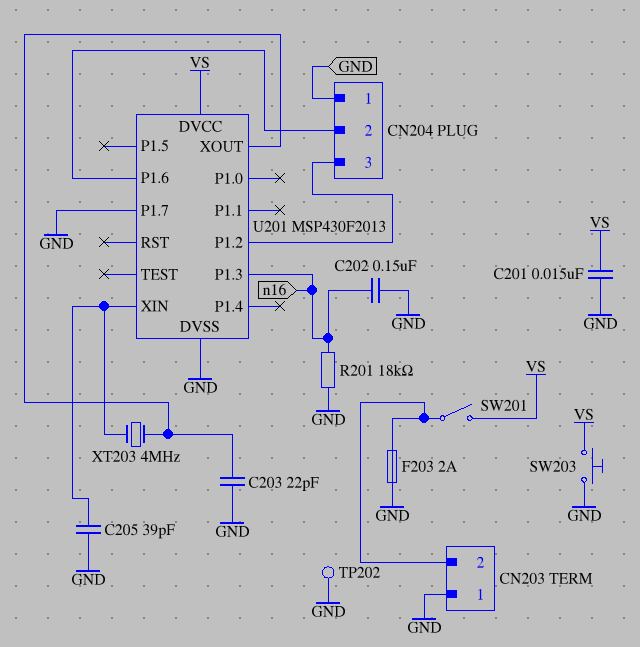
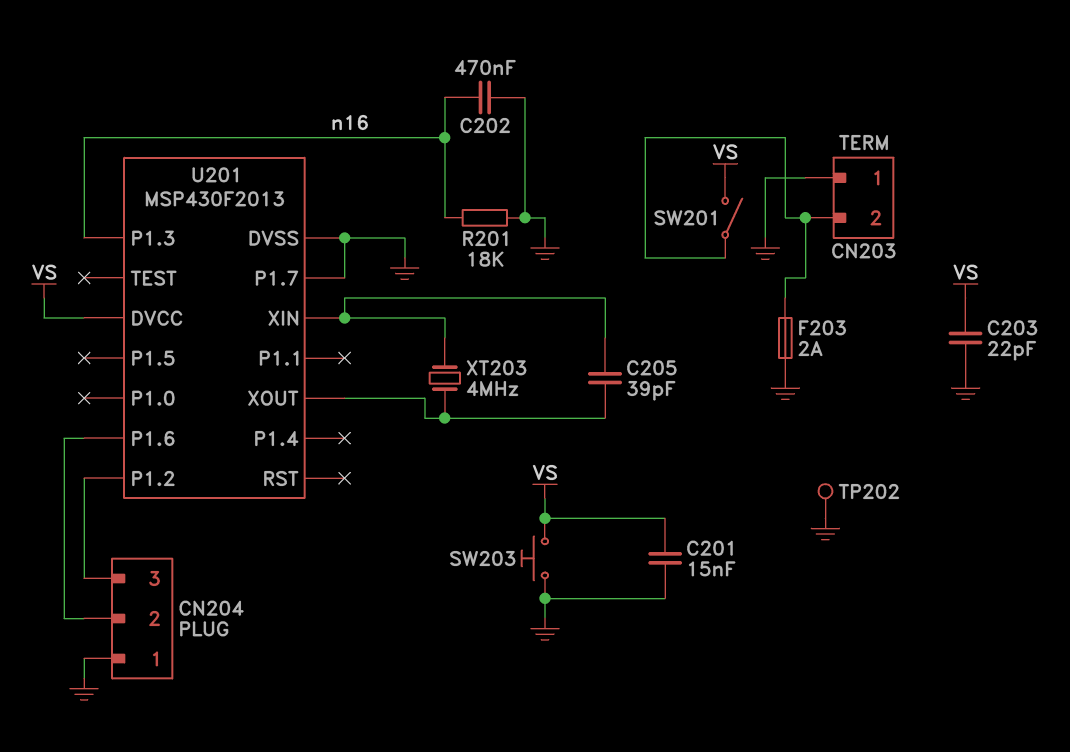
C202: 150nF (GND, n16) -> 470nF (GND, n16)
C203: 22pF (GND, U201/XOUT) -> 22pF (GND, VS)
C205: 39pF (GND, U201/XIN) -> 39pF (U201/XIN, U201/XOUT)

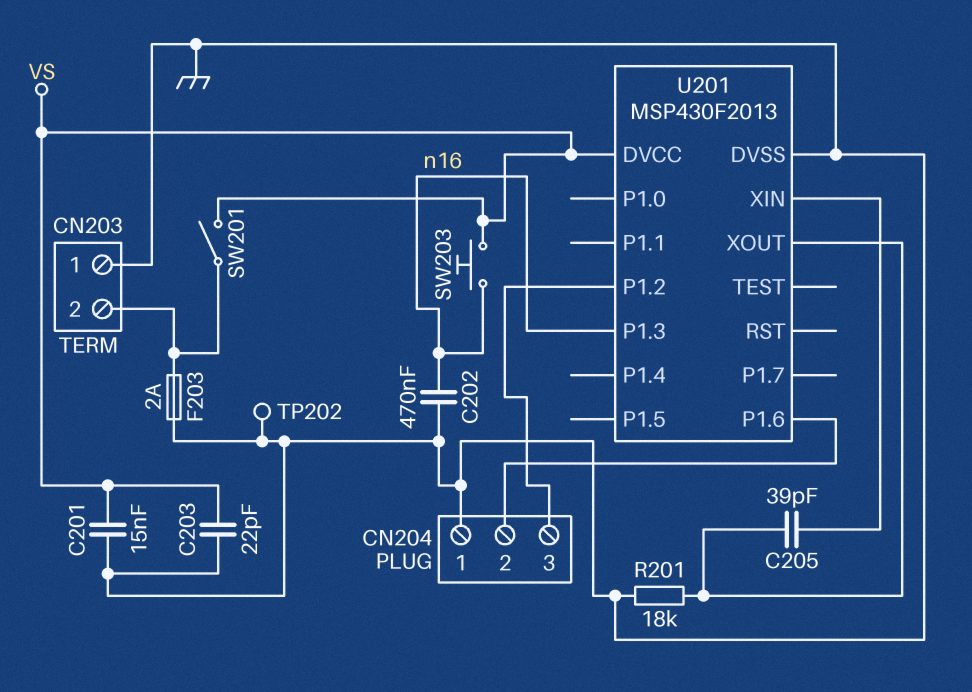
R201: 18k (GND, n16) -> 18k (GND, U201/XOUT)
SW203: button (GND, VS) -> button (VS, n16)
U201 pin P1.7: GND -> none
XT203: 4MHz (U201/XIN, U201/XOUT) -> none

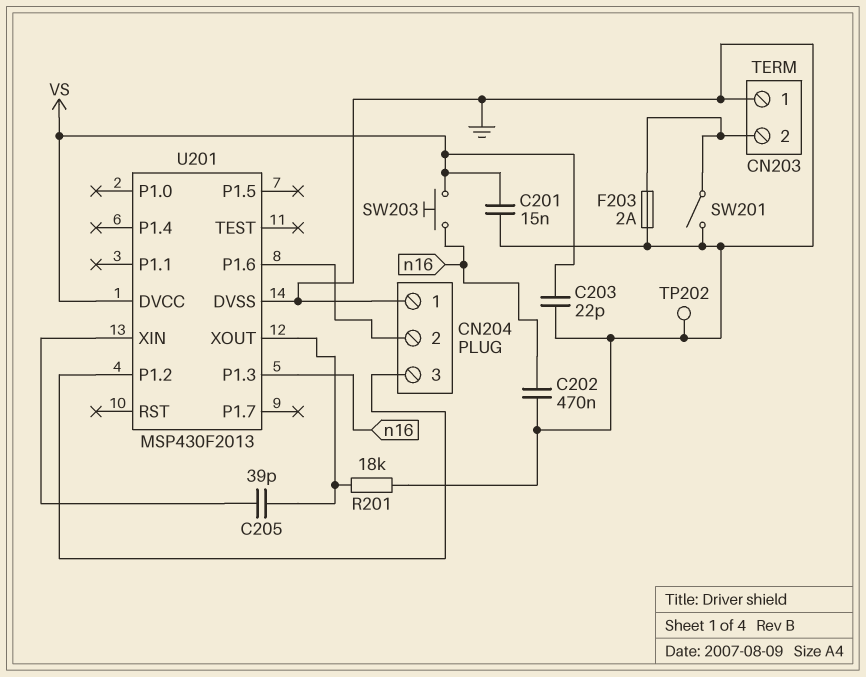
SW201: switch (CN203/2, VS) -> switch (CN203/2, GND)

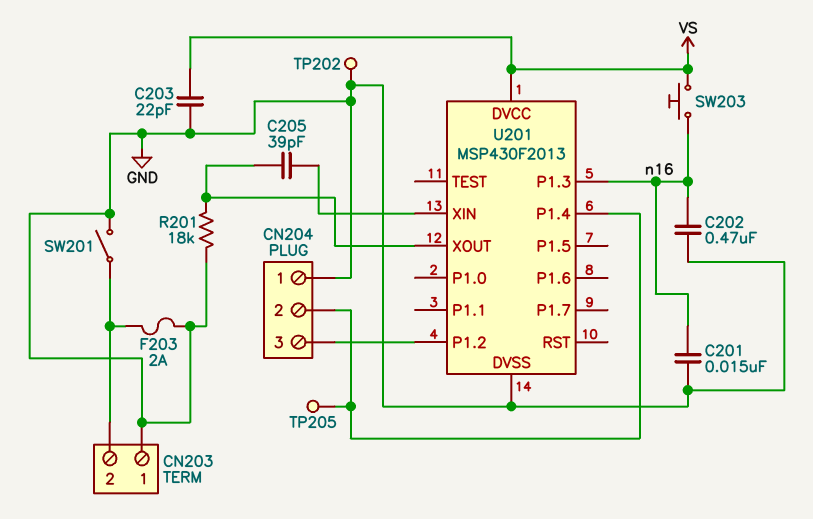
C201: 15nF (GND, VS) -> 15nF (GND, n16)
TP205: none -> test point (CN204/2)
U201 pin P1.4: none -> CN204/2
U201 pin P1.6: CN204/2 -> none

